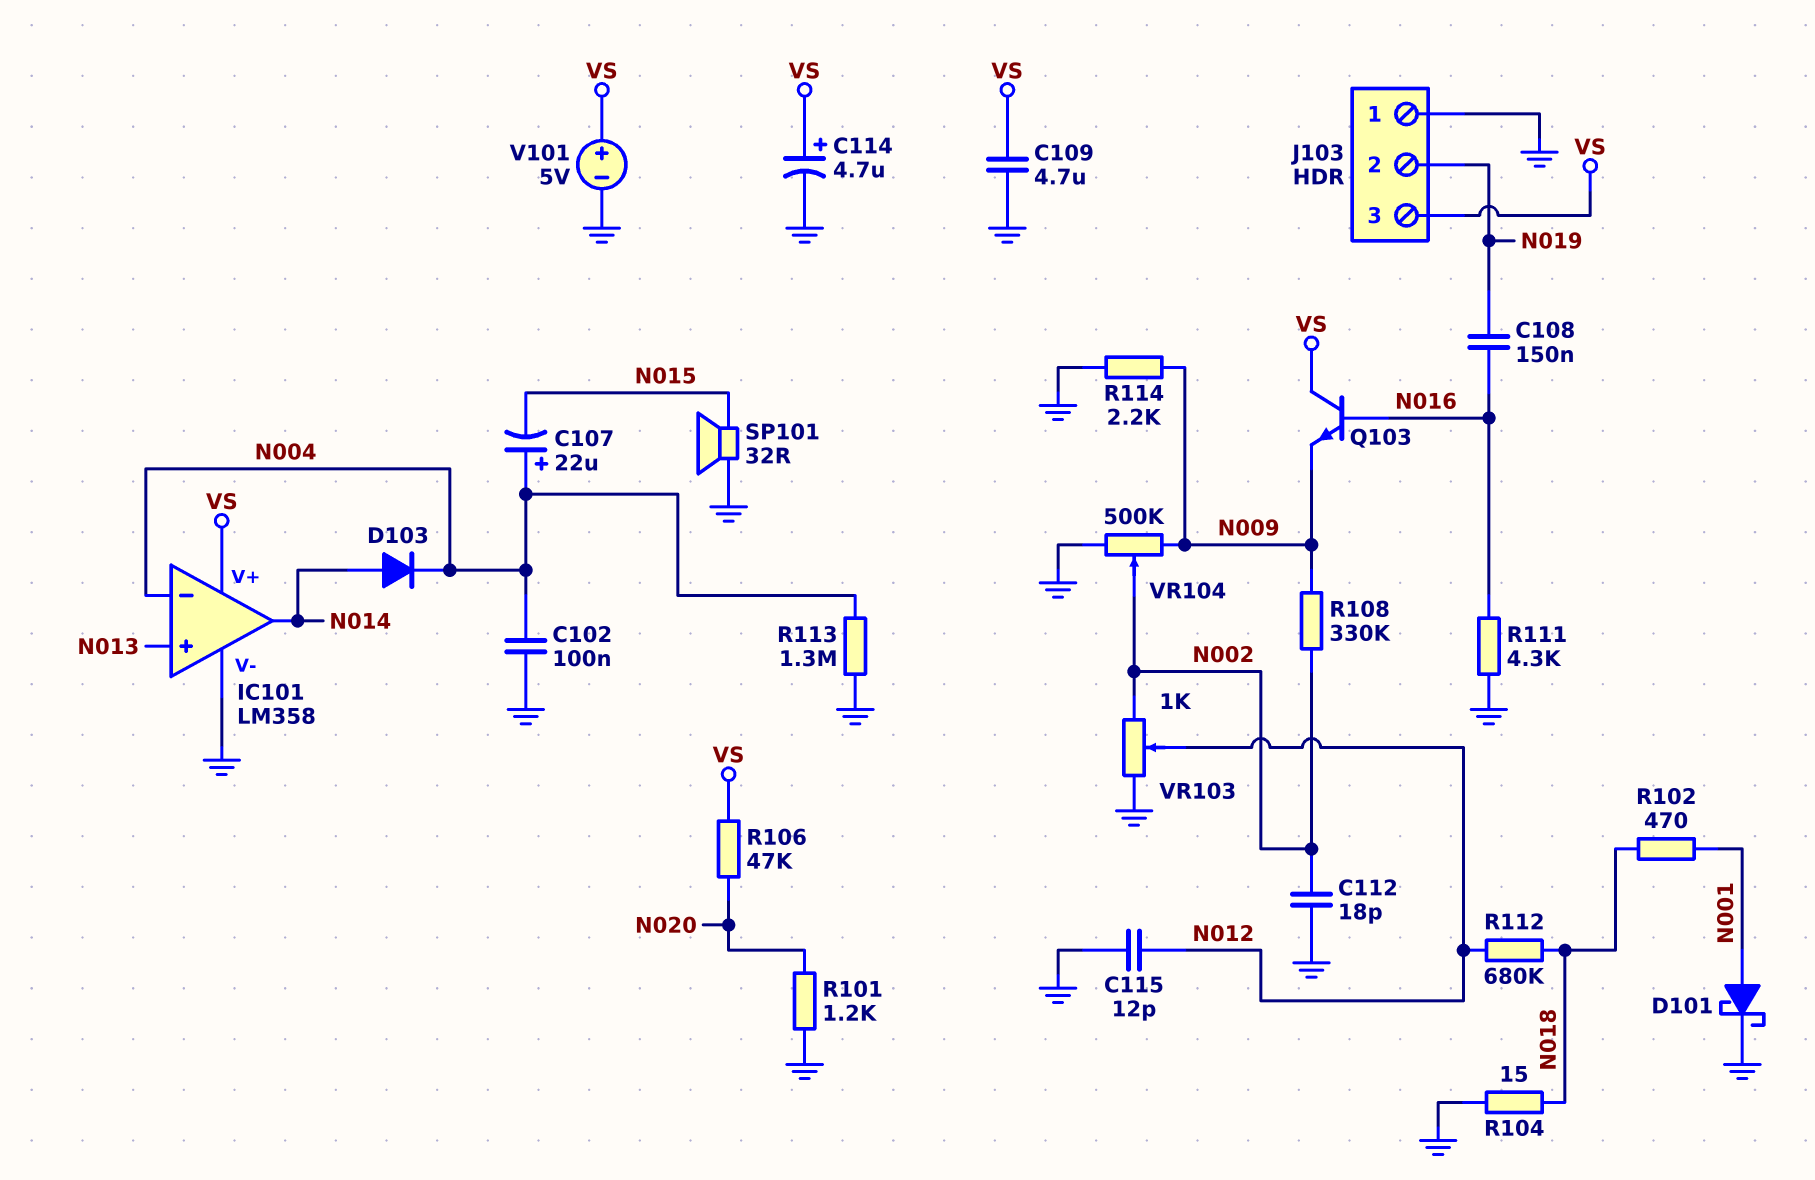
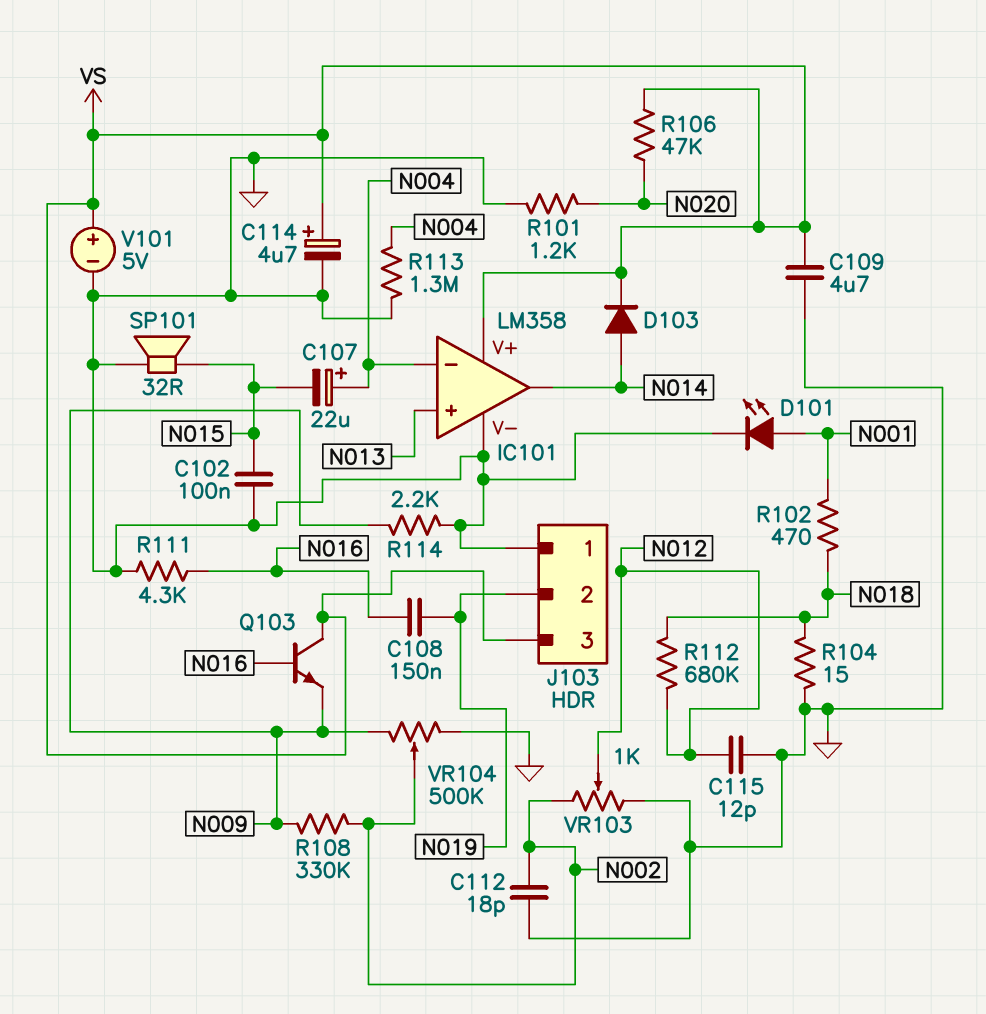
C102: 100nF (GND, N004) -> 100nF (GND, N015)
D101: schottky (A N001, K GND) -> LED (A N001, K GND)
D103: diode (A N014, K N004) -> diode (A N014, K VS)

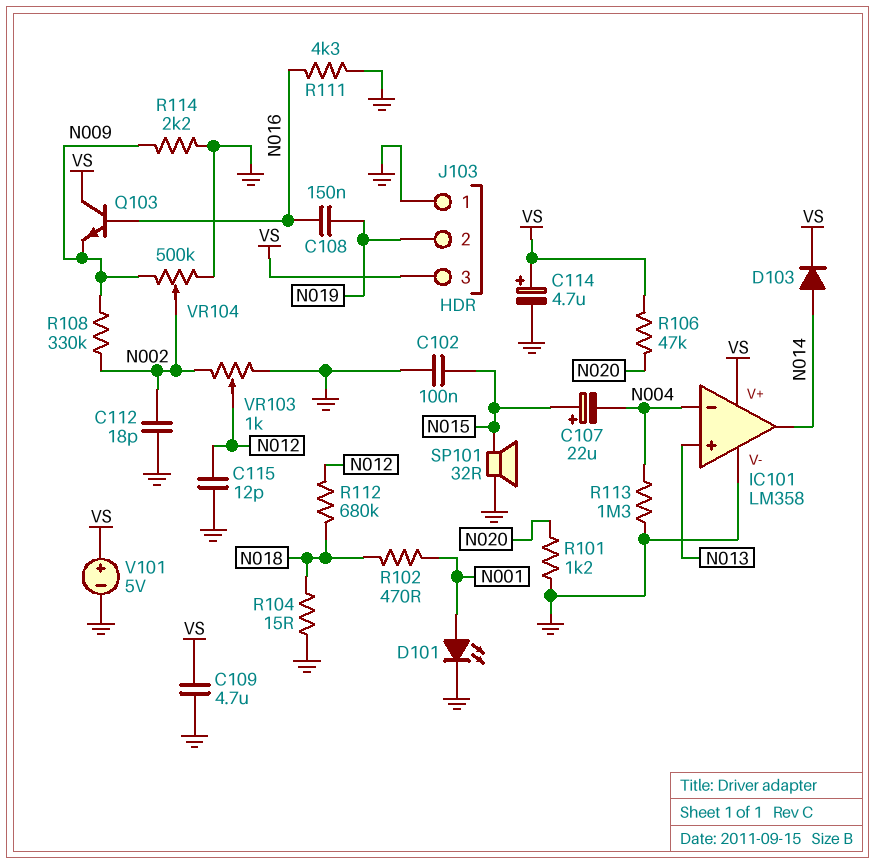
C107: 22uF (plus N004, minus N015) -> 22uF (plus N015, minus N004)

